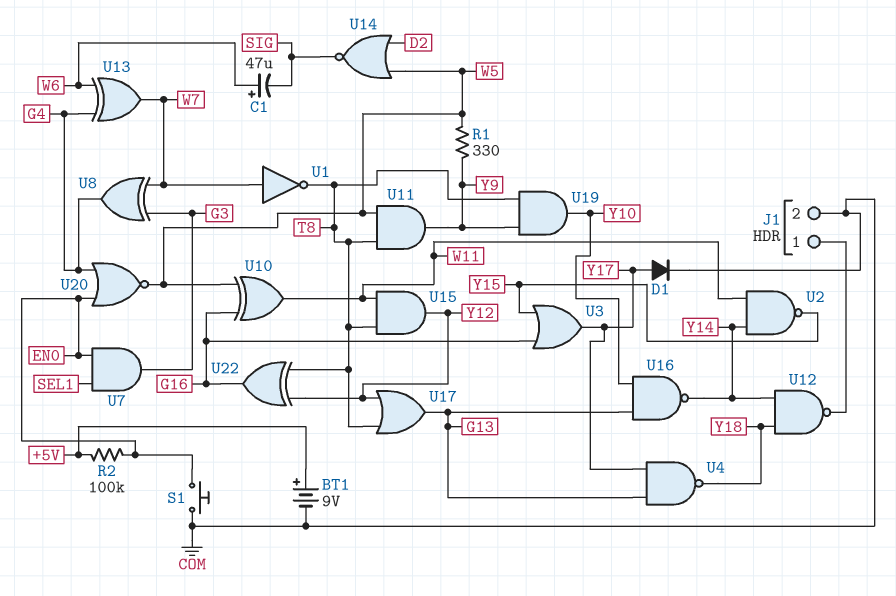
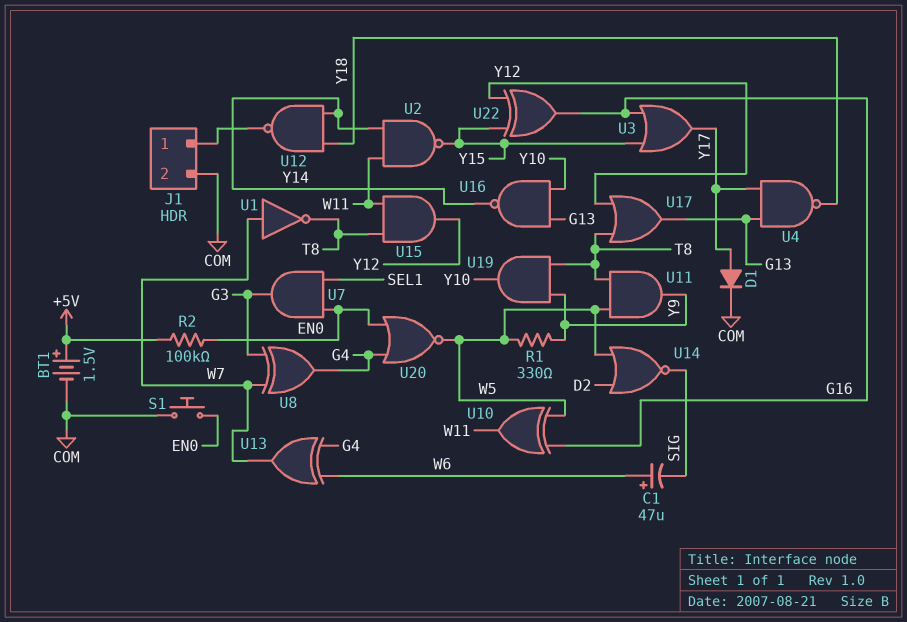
BT1: 9V (plus +5V, minus COM) -> 1.5V (plus +5V, minus COM)
U22: XOR (in T8, in Y12, out G16) -> XOR (in Y12, in Y15, out G16)

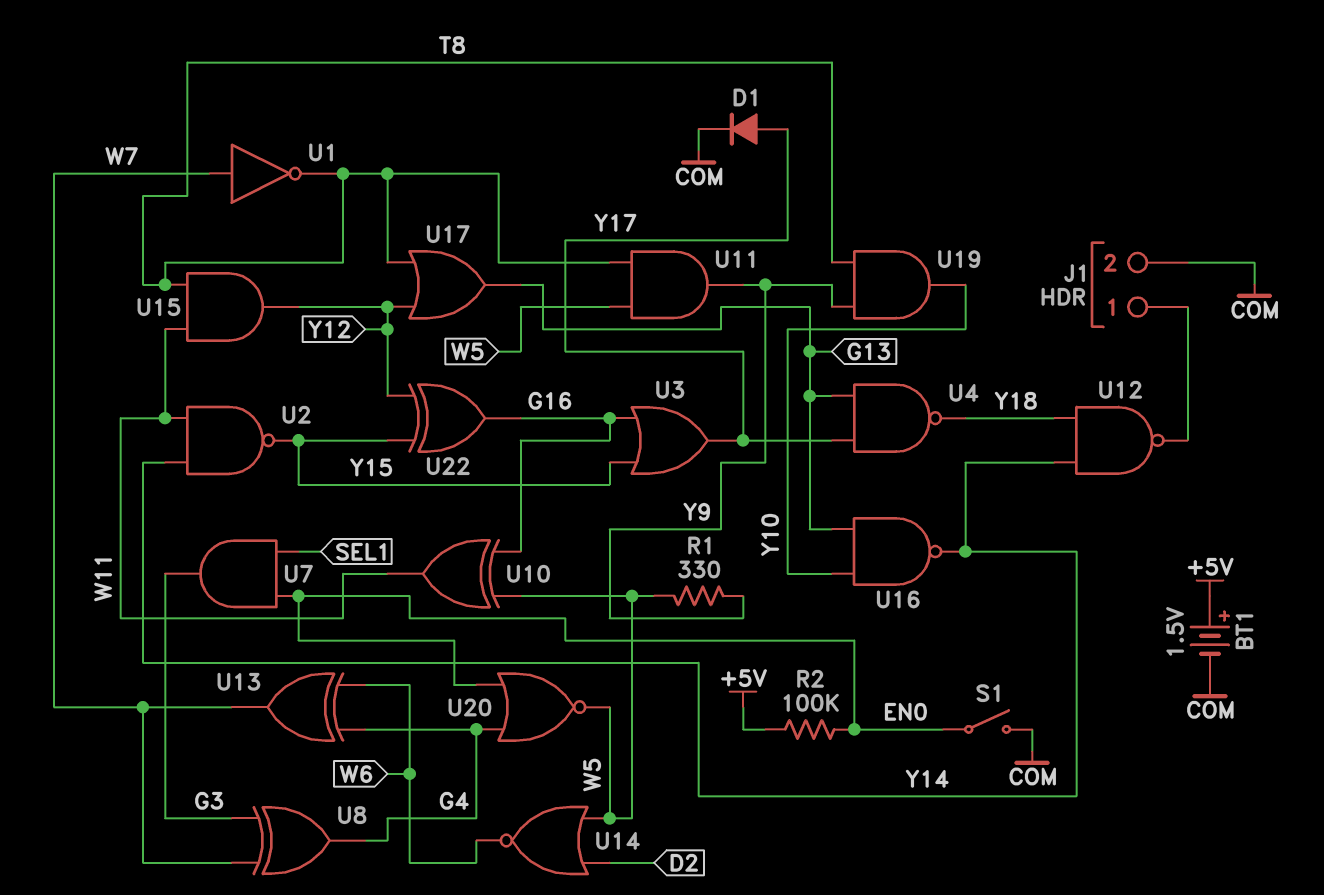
C1: 47uF (plus W6, minus SIG) -> none
S1: button (COM, EN0) -> switch (COM, EN0)
U14: NOR (in D2, in W5, out SIG) -> NOR (in D2, in W5, out W6)

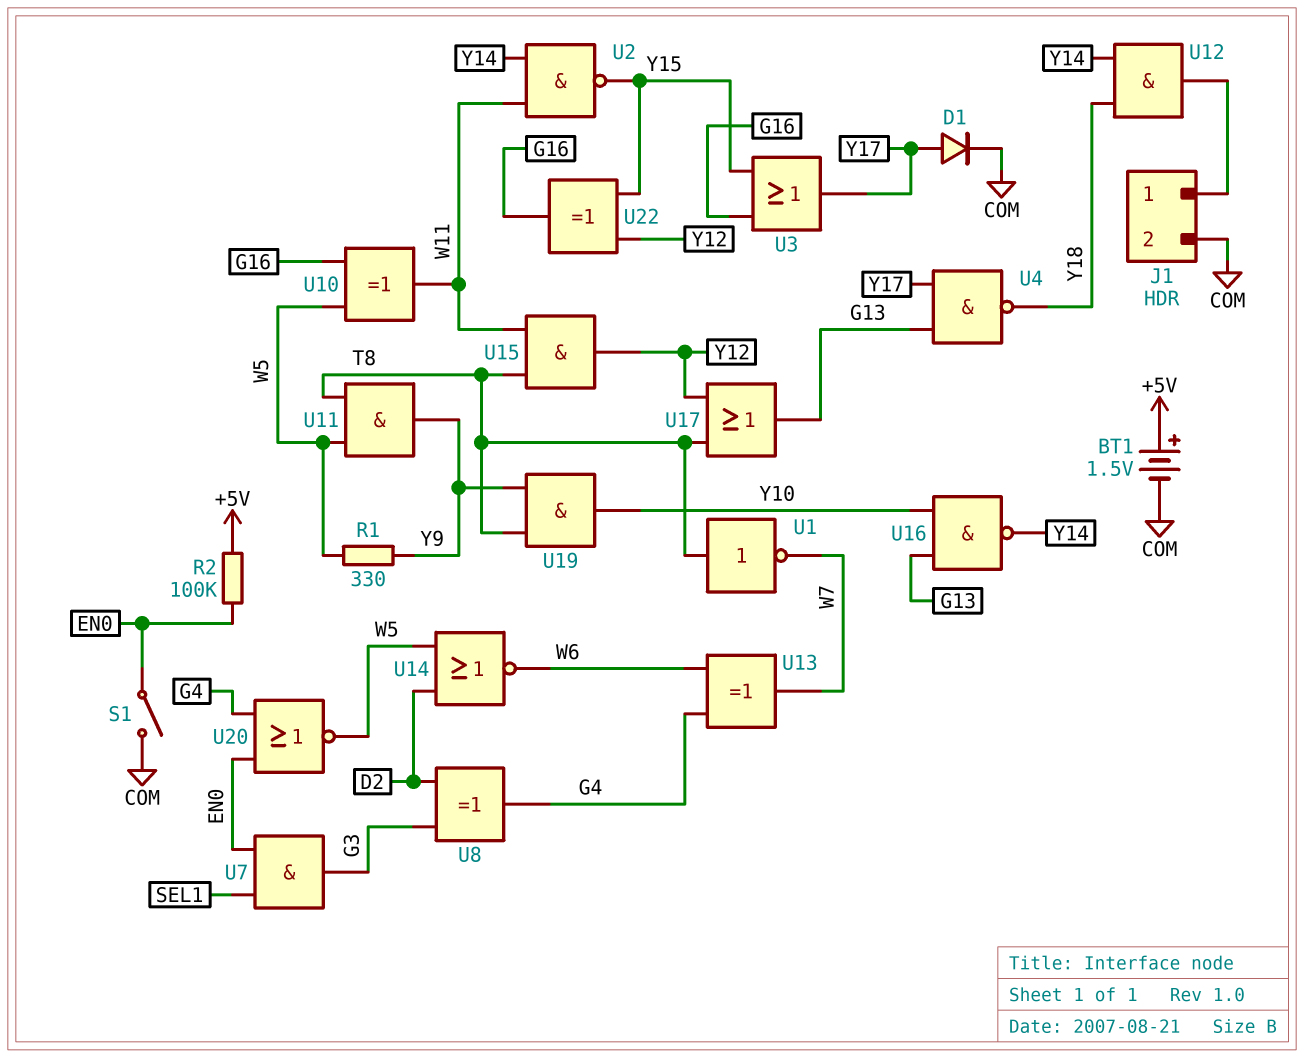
U1: NOT (in W7, out T8) -> NOT (in T8, out W7)
U8: XOR (in G3, in W7, out G4) -> XOR (in D2, in G3, out G4)
U12: NAND (in Y14, in Y18, out J1/1) -> AND (in Y14, in Y18, out J1/1)

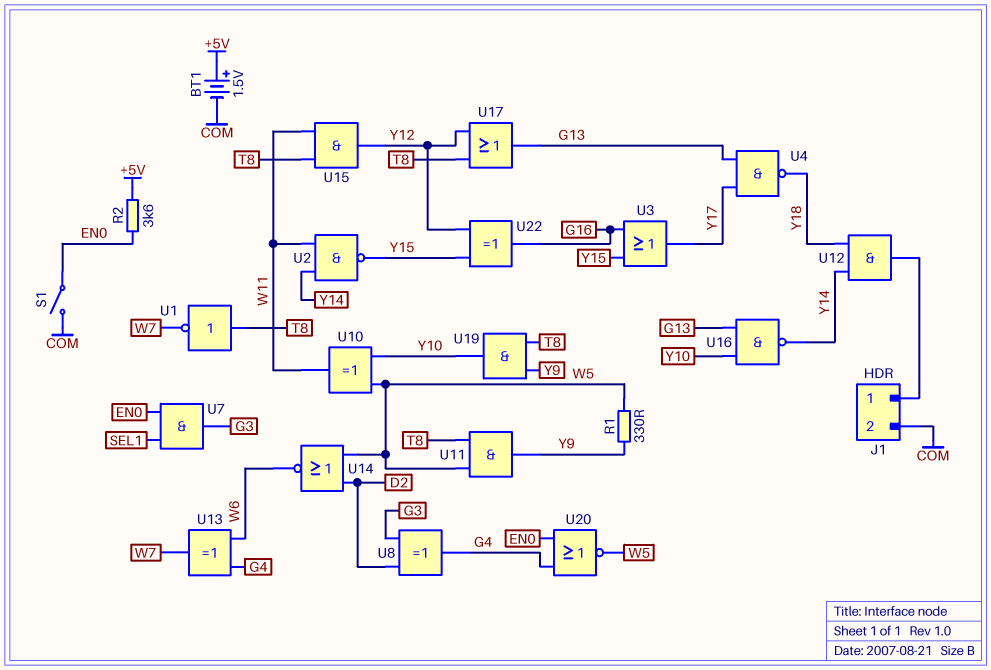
D1: diode (A Y17, K COM) -> none
R2: 100k (+5V, EN0) -> 3.6k (+5V, EN0)
U10: XOR (in G16, in W5, out W11) -> XOR (in W5, in Y10, out W11)

